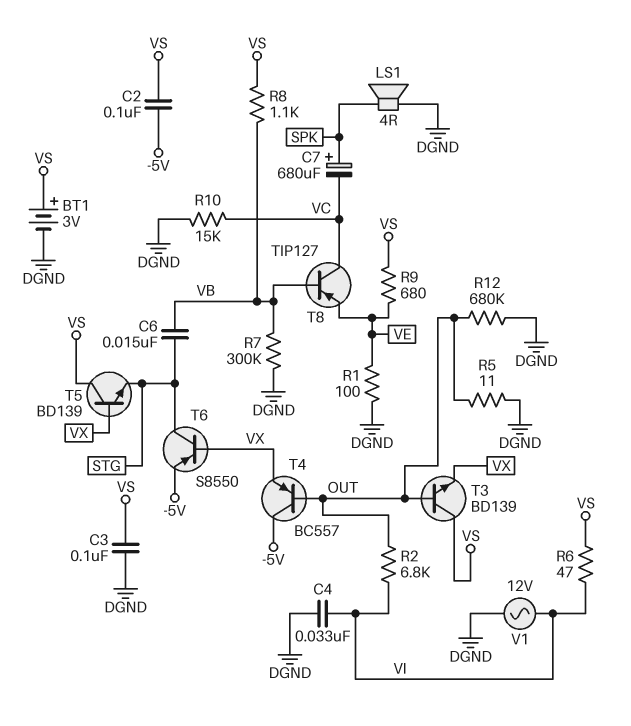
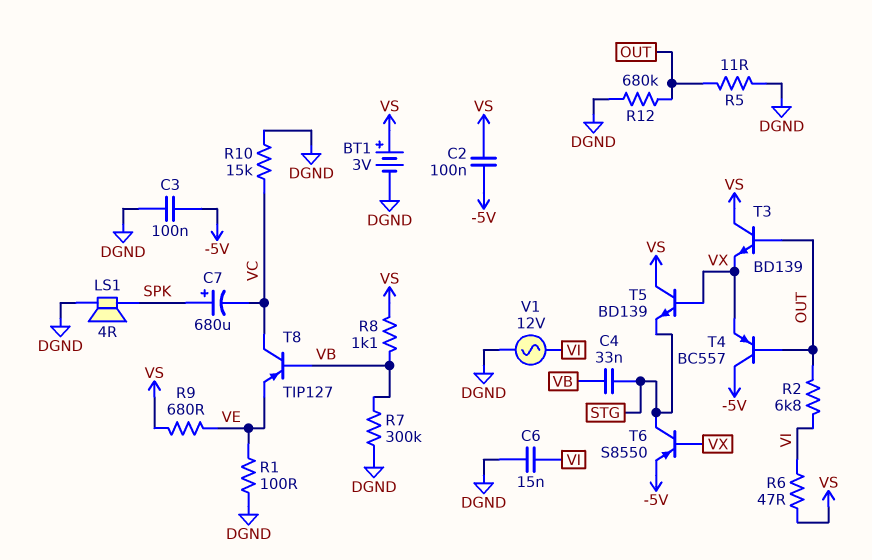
C3: 100nF (DGND, VS) -> 100nF (-5V, DGND)
C4: 33nF (DGND, VI) -> 33nF (STG, VB)
C6: 15nF (STG, VB) -> 15nF (DGND, VI)

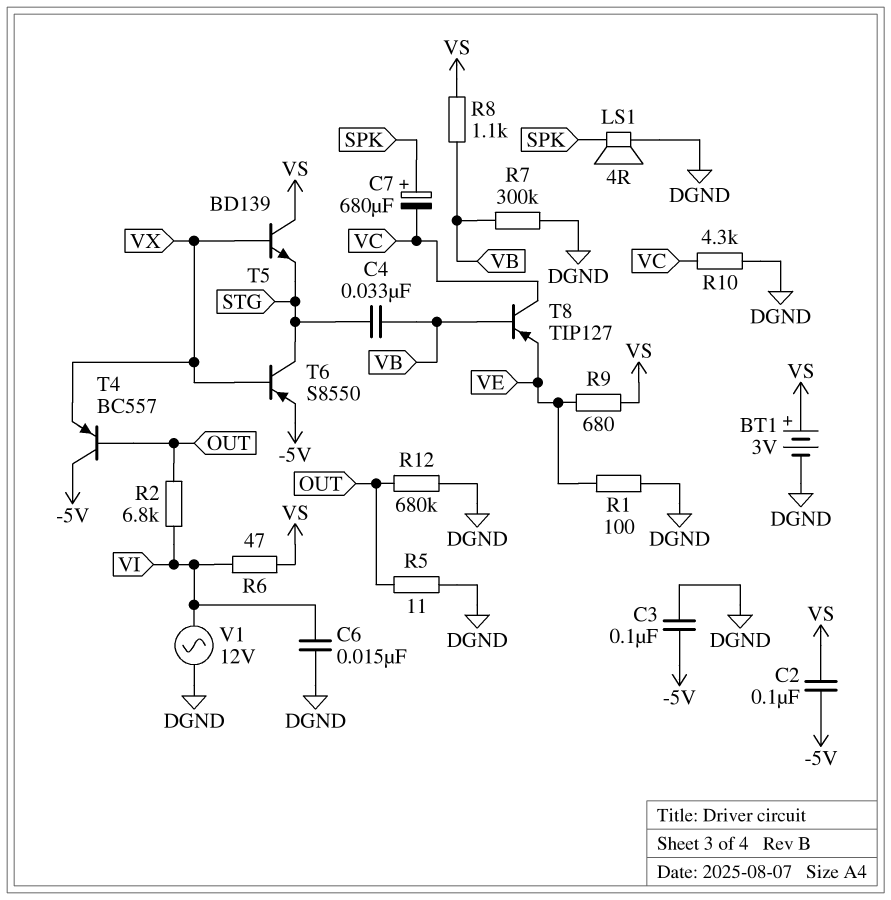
R10: 15k (DGND, VC) -> 4.3k (DGND, VC)
T3: NPN BD139 (B OUT, C VS, E VX) -> none

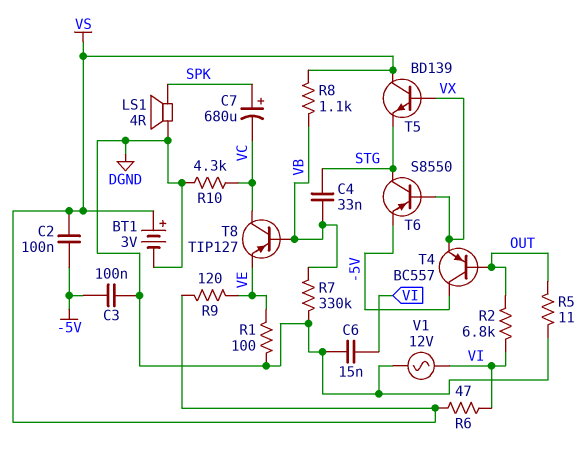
R7: 300k (DGND, VB) -> 330k (DGND, VB)
R9: 680 (VE, VS) -> 120 (VE, VS)
R12: 680k (DGND, OUT) -> none

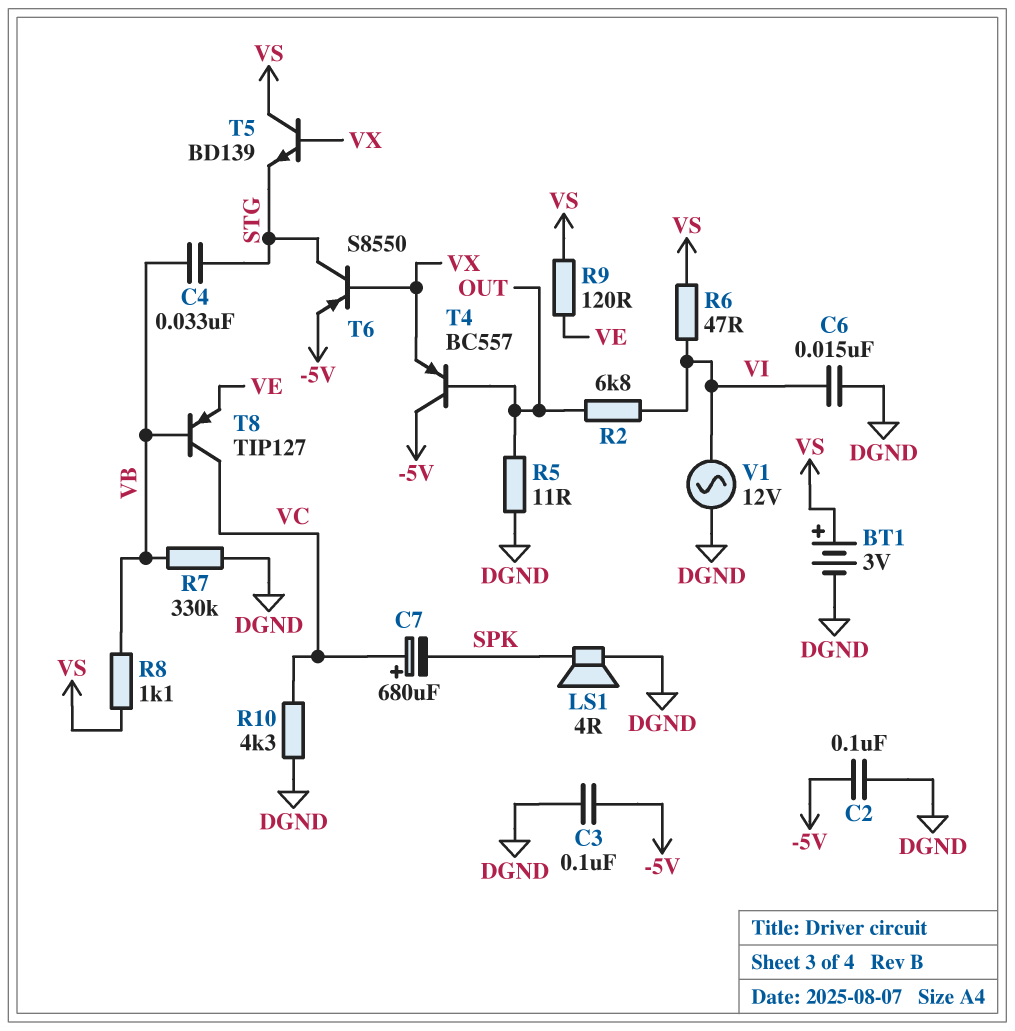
C2: 100nF (-5V, VS) -> 100nF (-5V, DGND)
C7: 680uF (plus SPK, minus VC) -> 680uF (plus VC, minus SPK)
R1: 100 (DGND, VE) -> none

